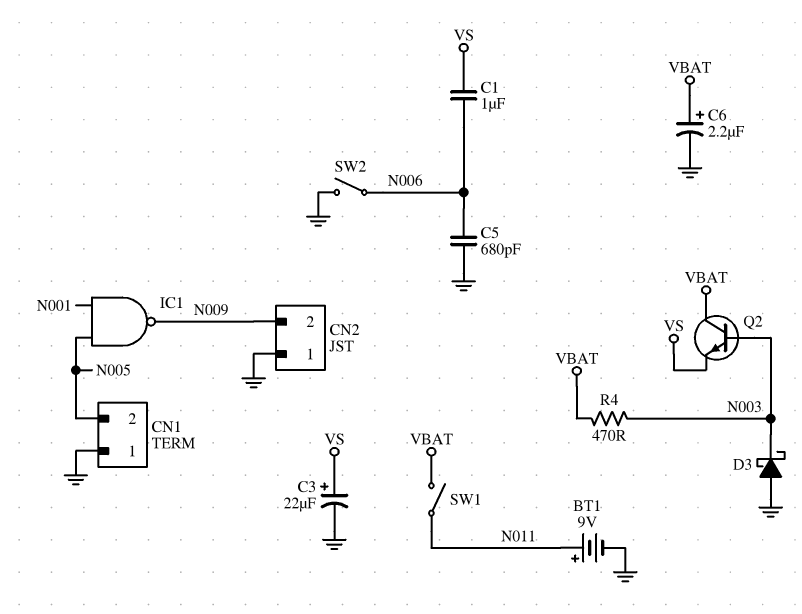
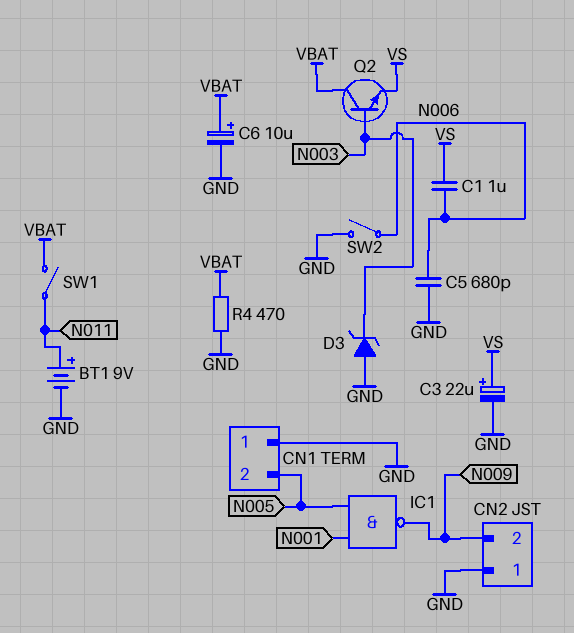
C6: 2.2uF (plus VBAT, minus GND) -> 10uF (plus VBAT, minus GND)
D3: schottky (A GND, K N003) -> zener (A GND, K N003)
R4: 470 (N003, VBAT) -> 470 (GND, VBAT)

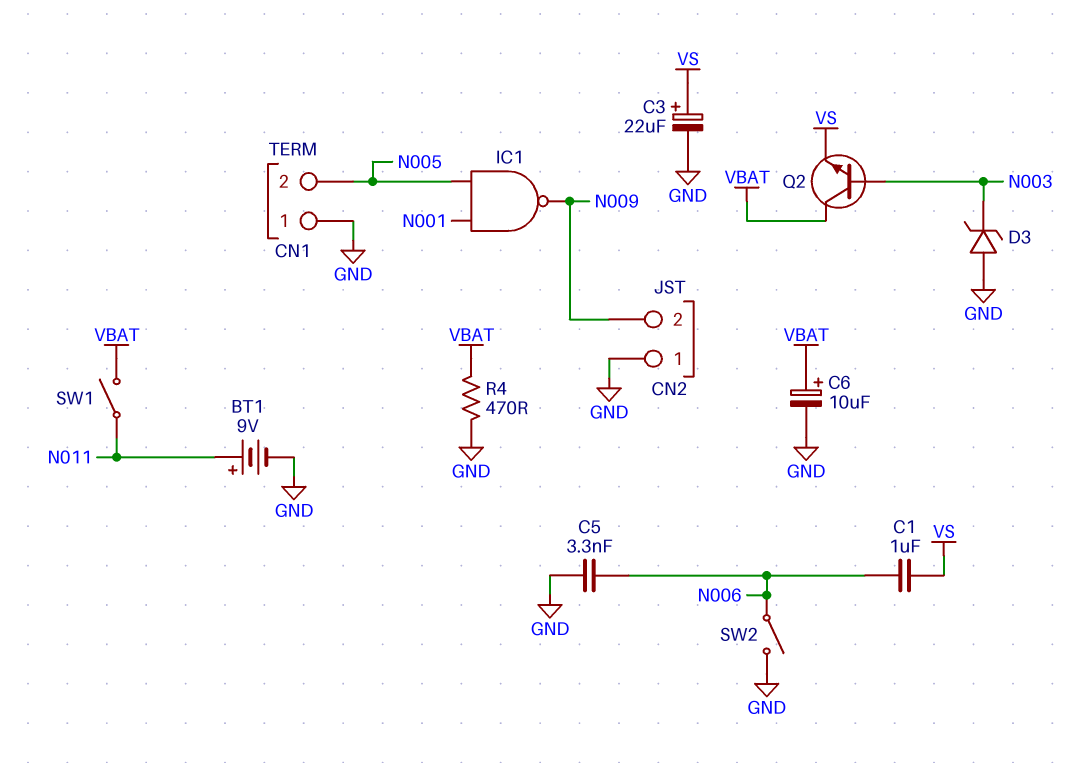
C5: 680pF (GND, N006) -> 3.3nF (GND, N006)

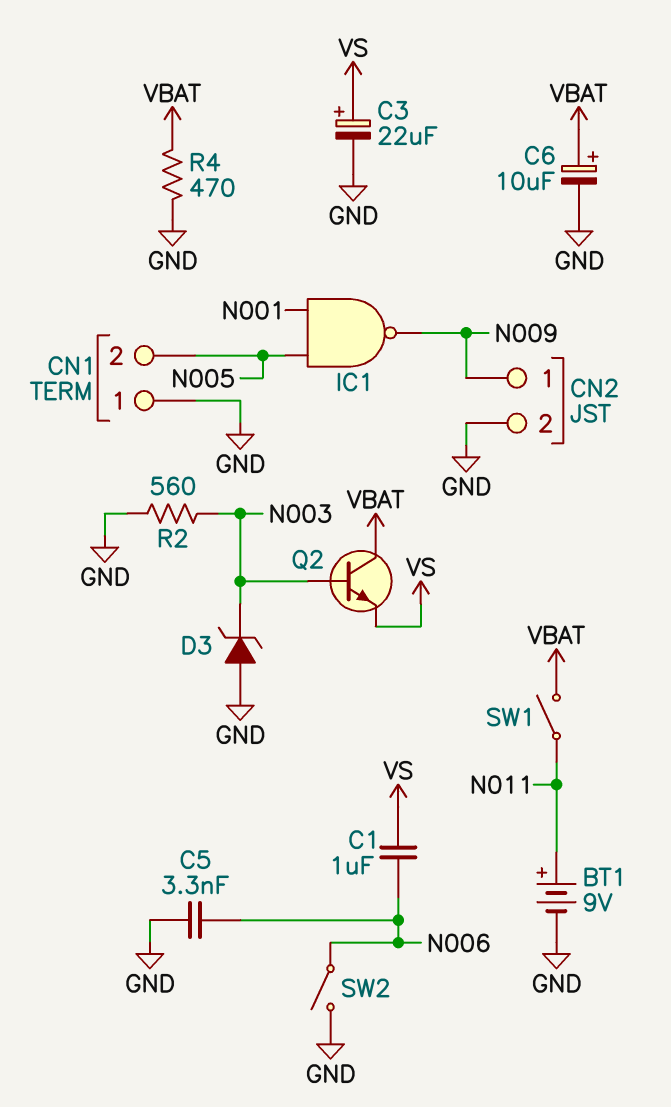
CN2 pin 1: GND -> N009
CN2 pin 2: N009 -> GND
R2: none -> 560 (GND, N003)

